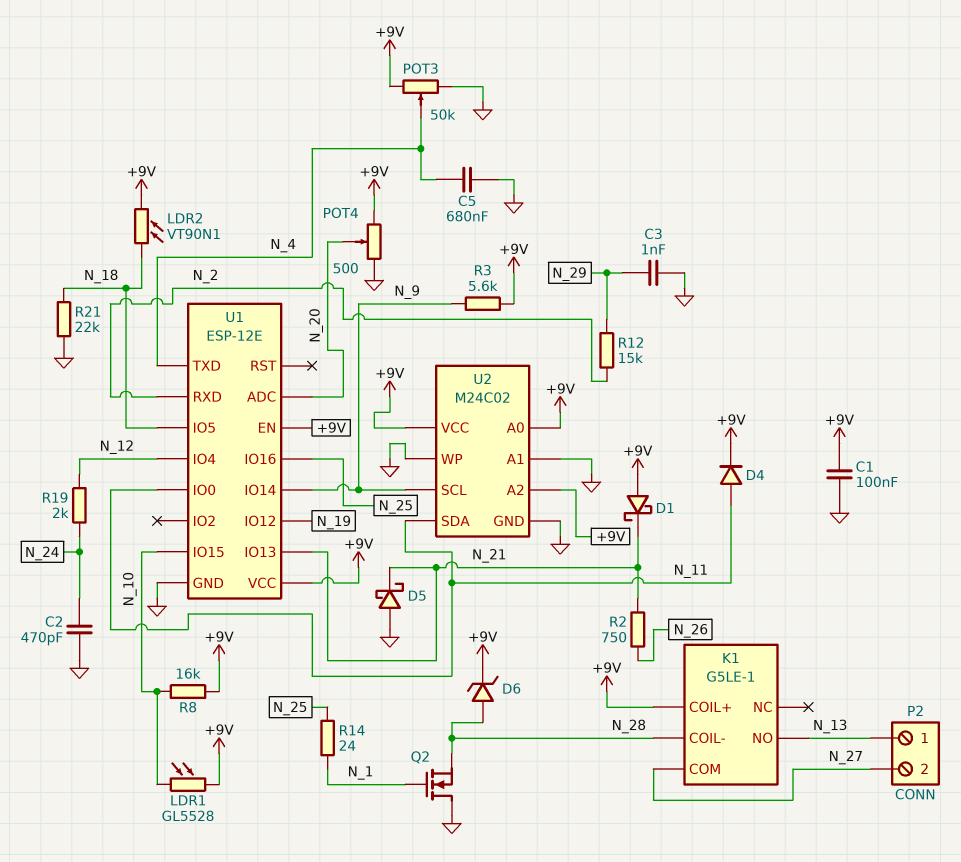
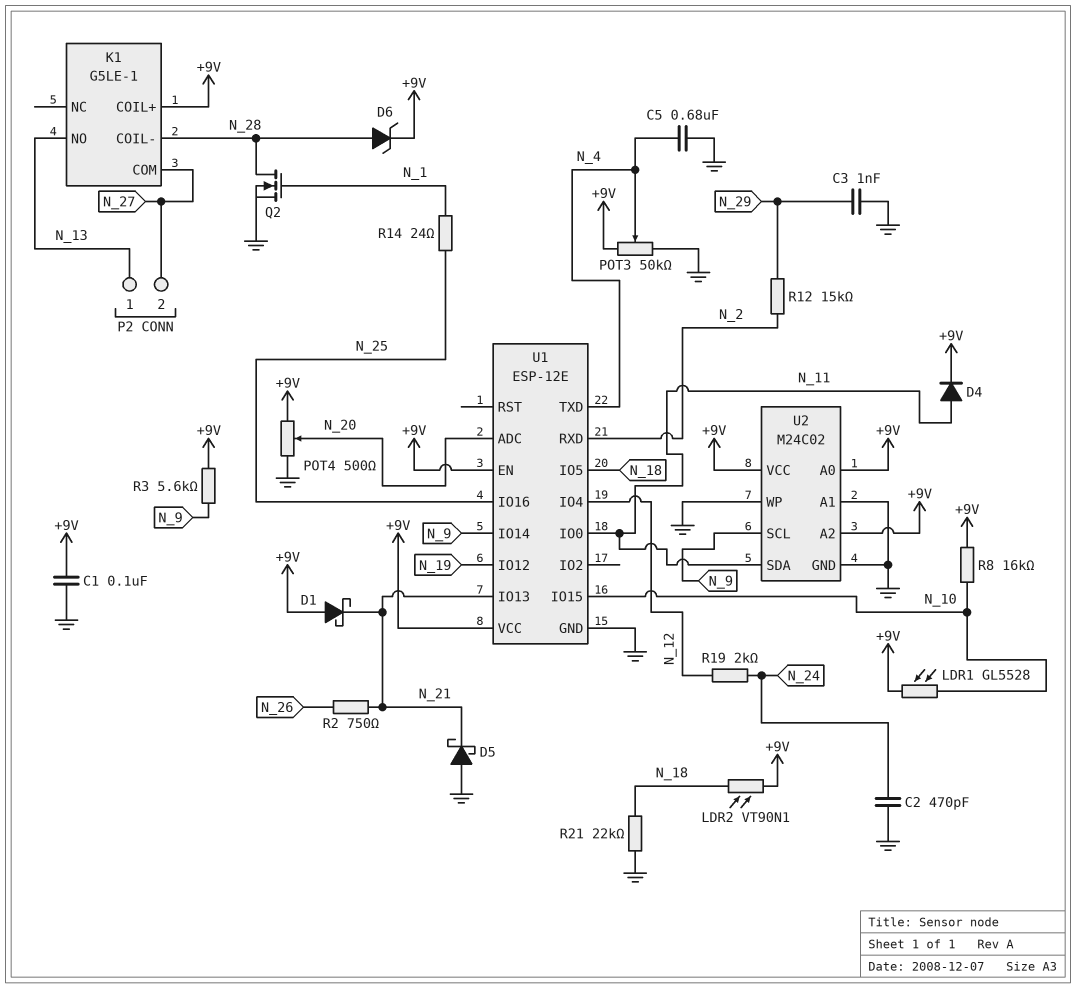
Q2: NMOS (G N_1, D GND, S N_28) -> NMOS (G N_1, D N_28, S GND)

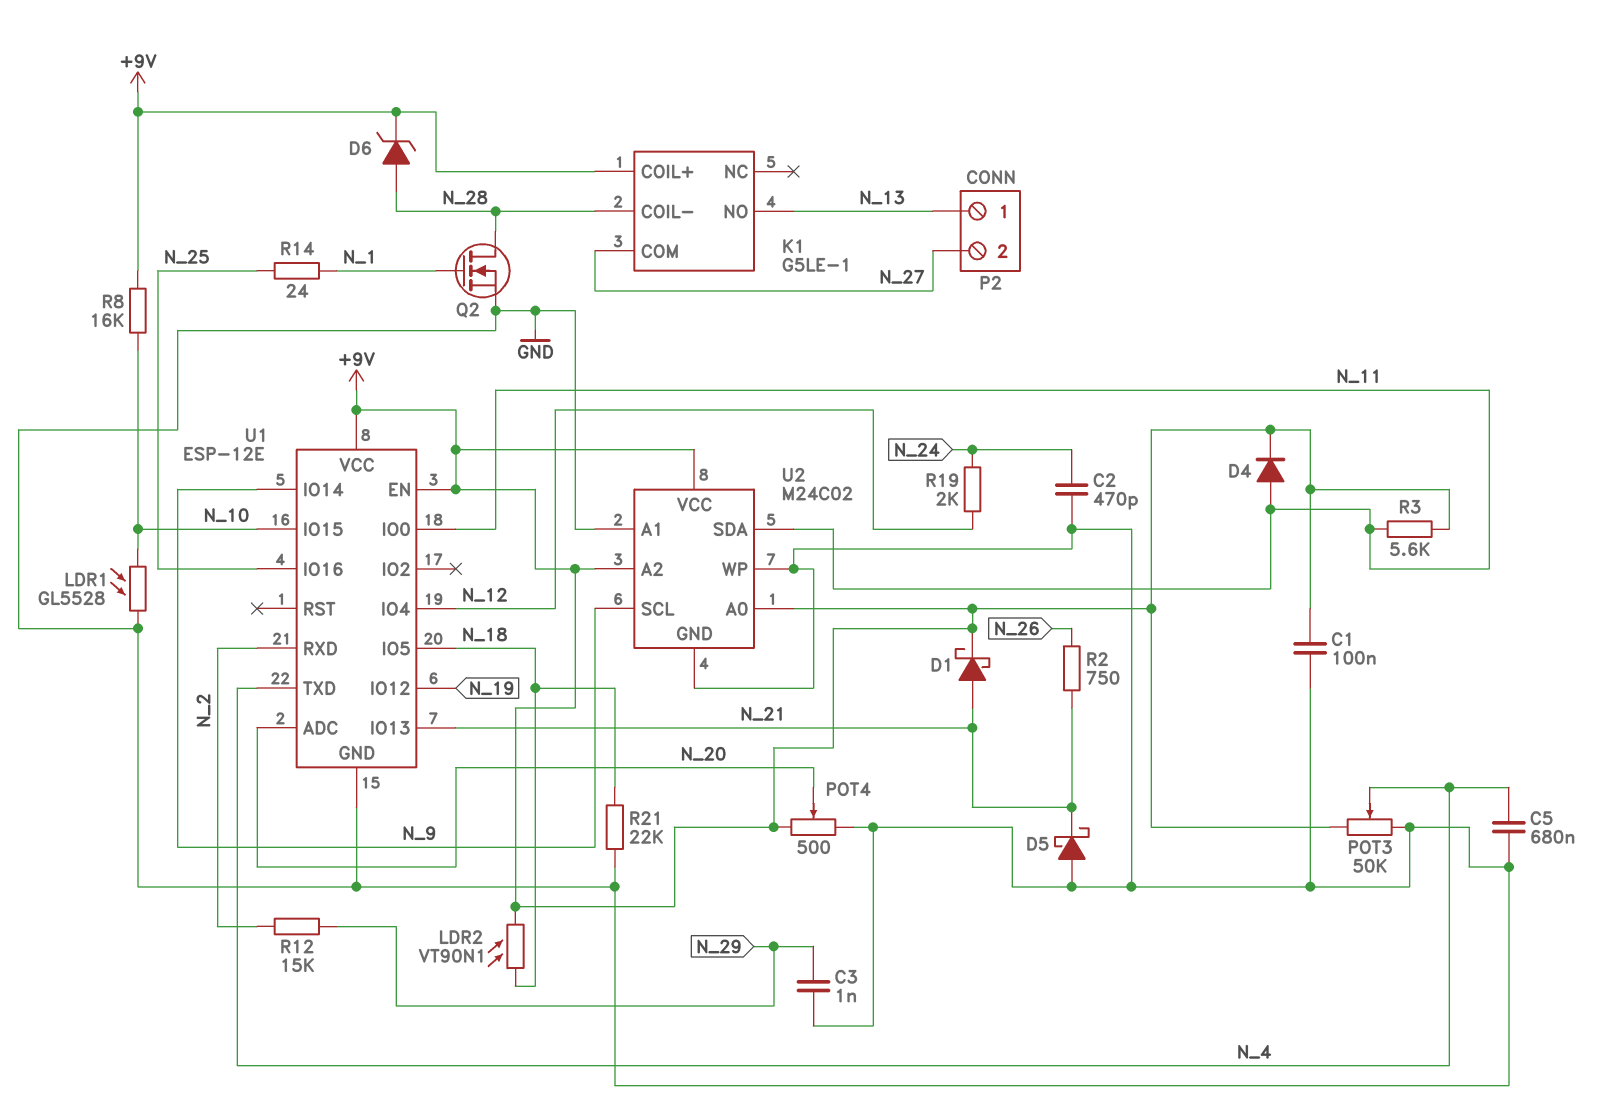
D1: schottky (A +9V, K N_21) -> schottky (A N_21, K +9V)
LDR1: GL5528 (+9V, N_10) -> GL5528 (GND, N_10)
R3: 5.6k (+9V, N_9) -> 5.6k (+9V, N_11)

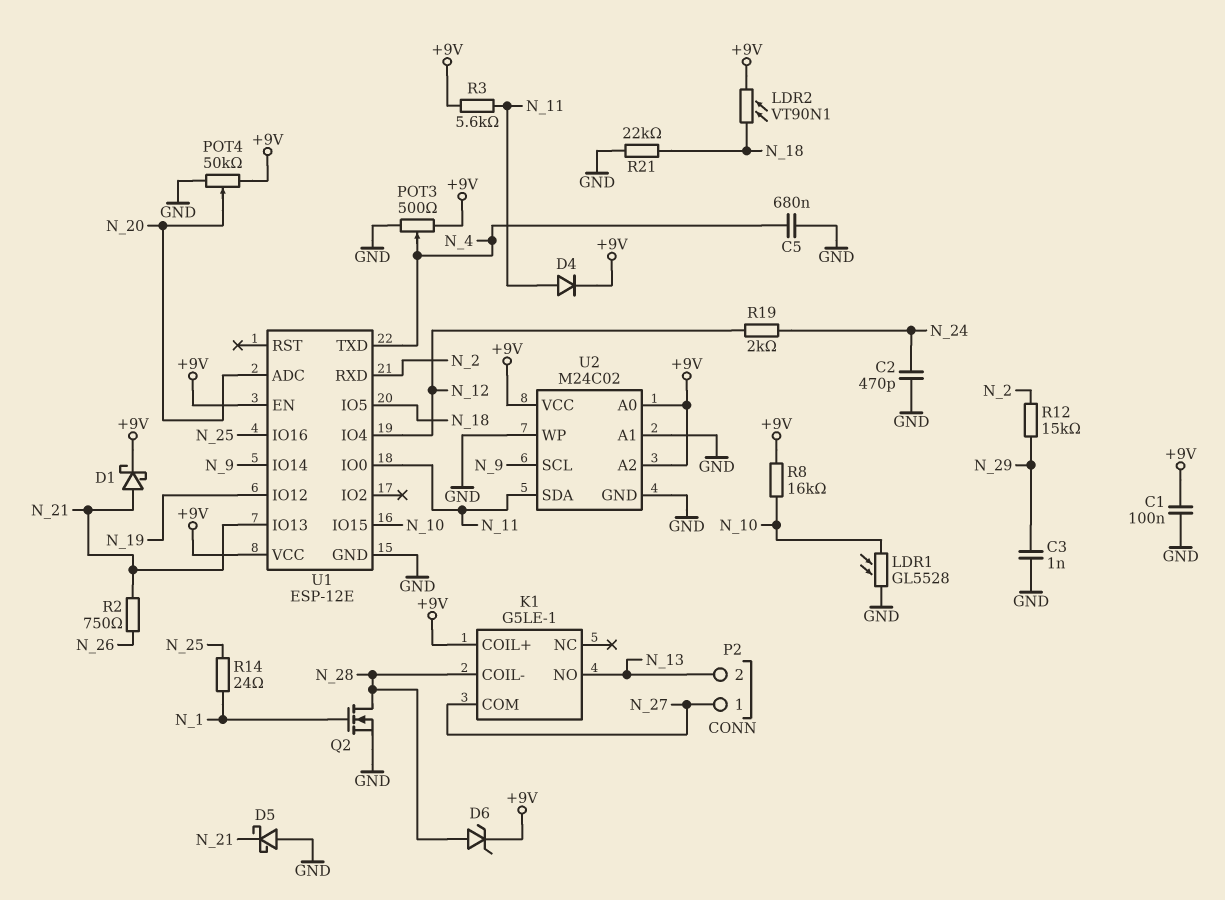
P2 pin 1: N_13 -> N_27
P2 pin 2: N_27 -> N_13
POT3: 50k (+9V, GND, wiper N_4) -> 500 (+9V, GND, wiper N_4)
POT4: 500 (+9V, GND, wiper N_20) -> 50k (+9V, GND, wiper N_20)

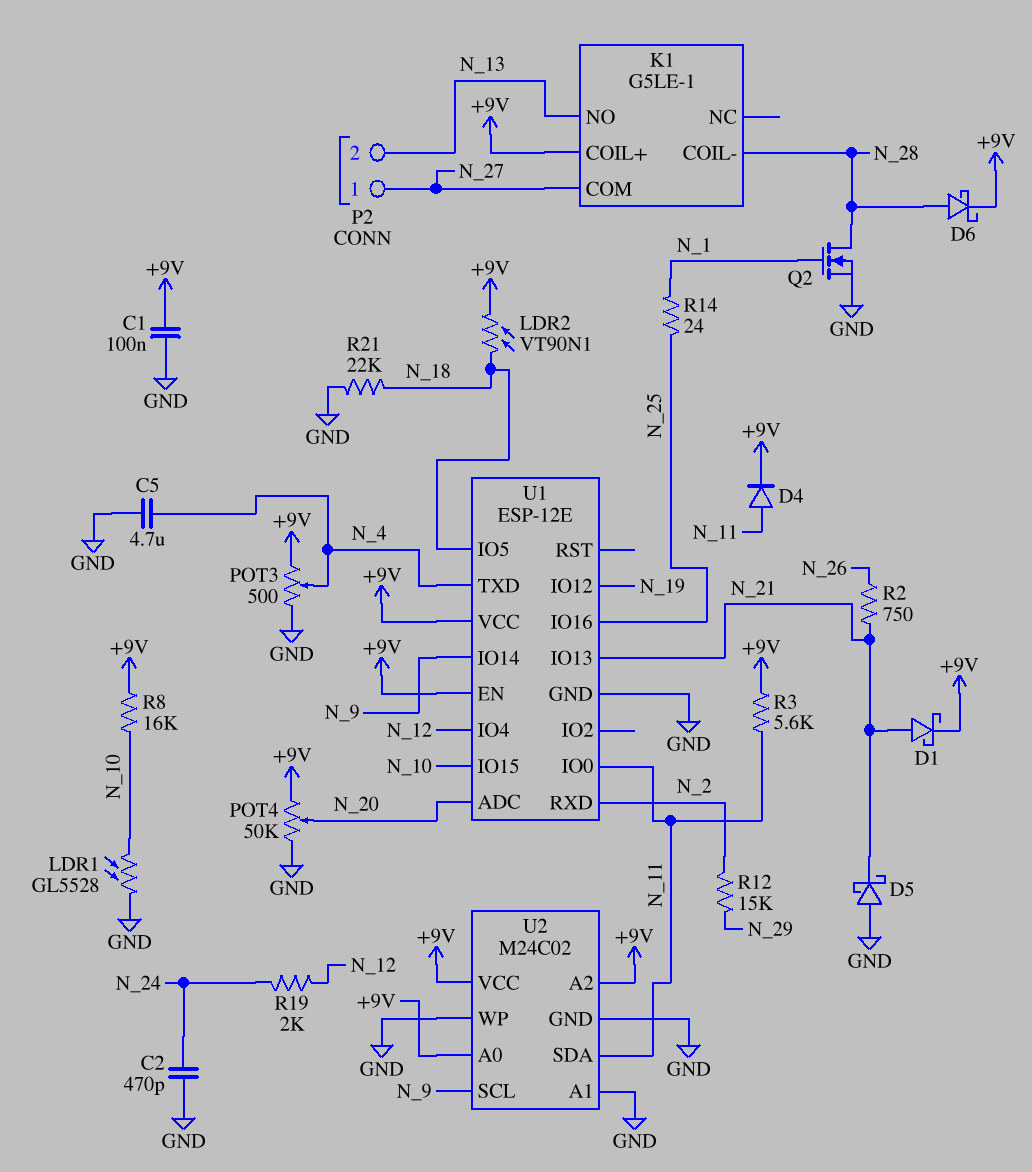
C3: 1nF (GND, N_29) -> none
C5: 680nF (GND, N_4) -> 4.7uF (GND, N_4)
D6: zener (A N_28, K +9V) -> schottky (A N_28, K +9V)

